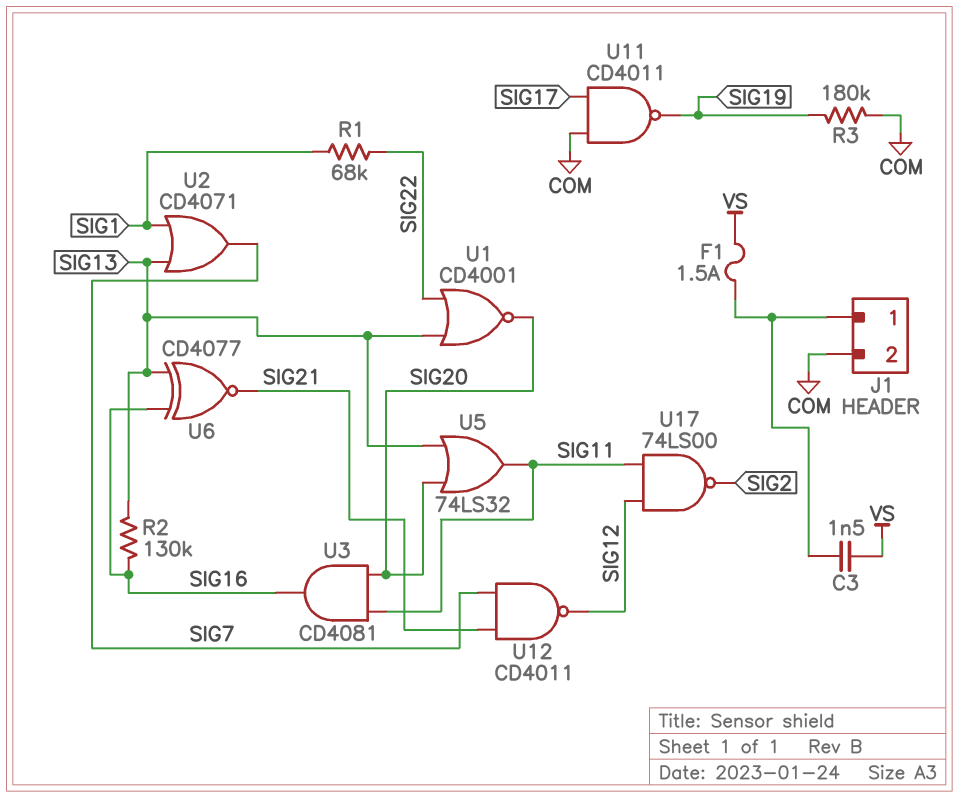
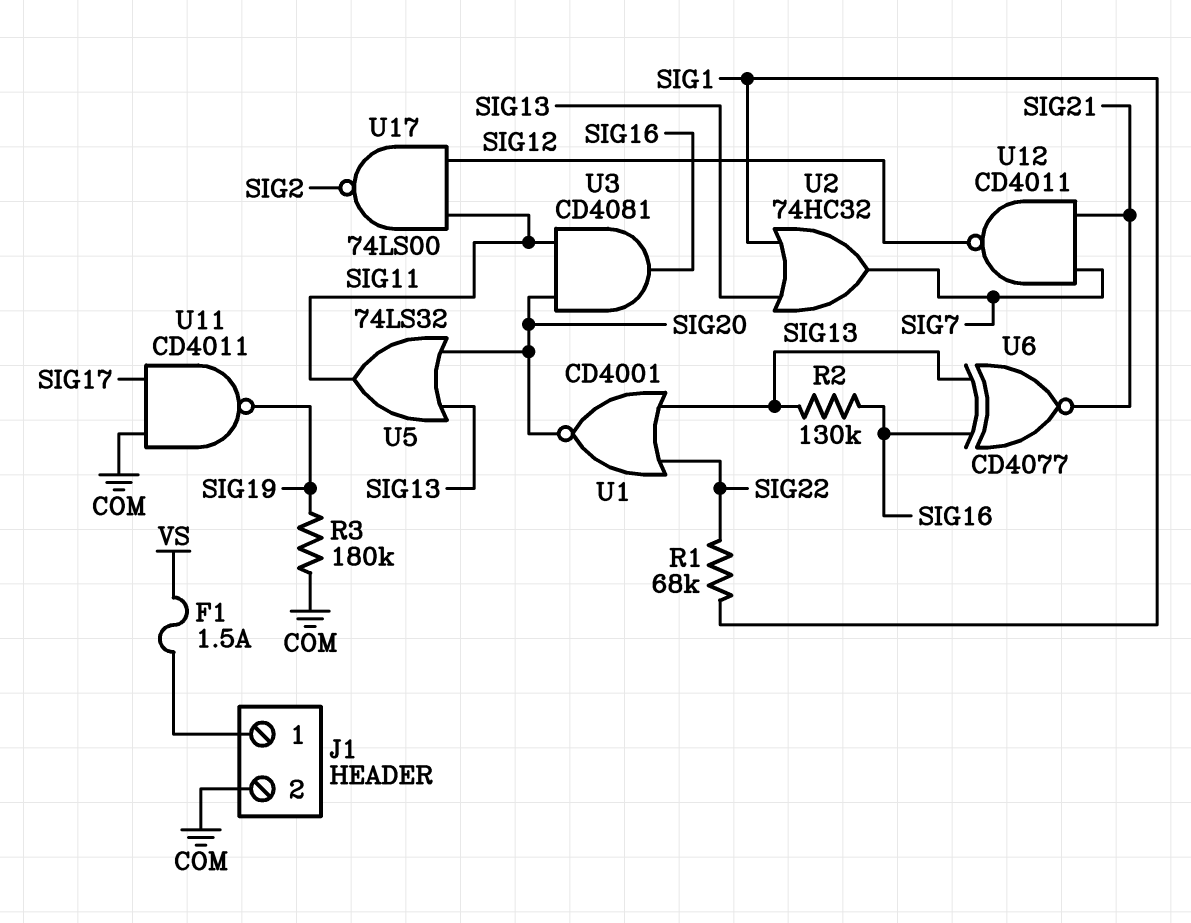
C3: 1.5nF (J1/1, VS) -> none
U2: OR CD4071 (in SIG1, in SIG13, out SIG7) -> OR 74HC32 (in SIG1, in SIG13, out SIG7)

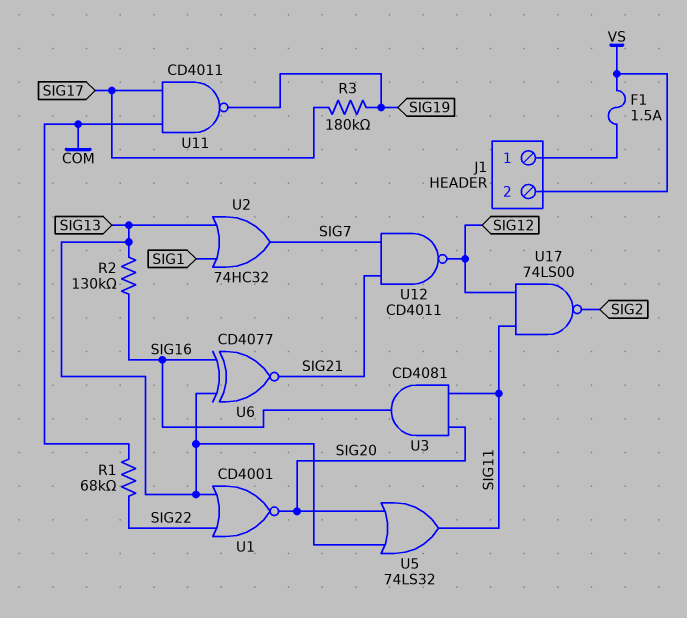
J1 pin 2: COM -> VS
R1: 68k (SIG1, SIG22) -> 68k (COM, SIG22)
R3: 180k (COM, SIG19) -> 180k (SIG17, SIG19)

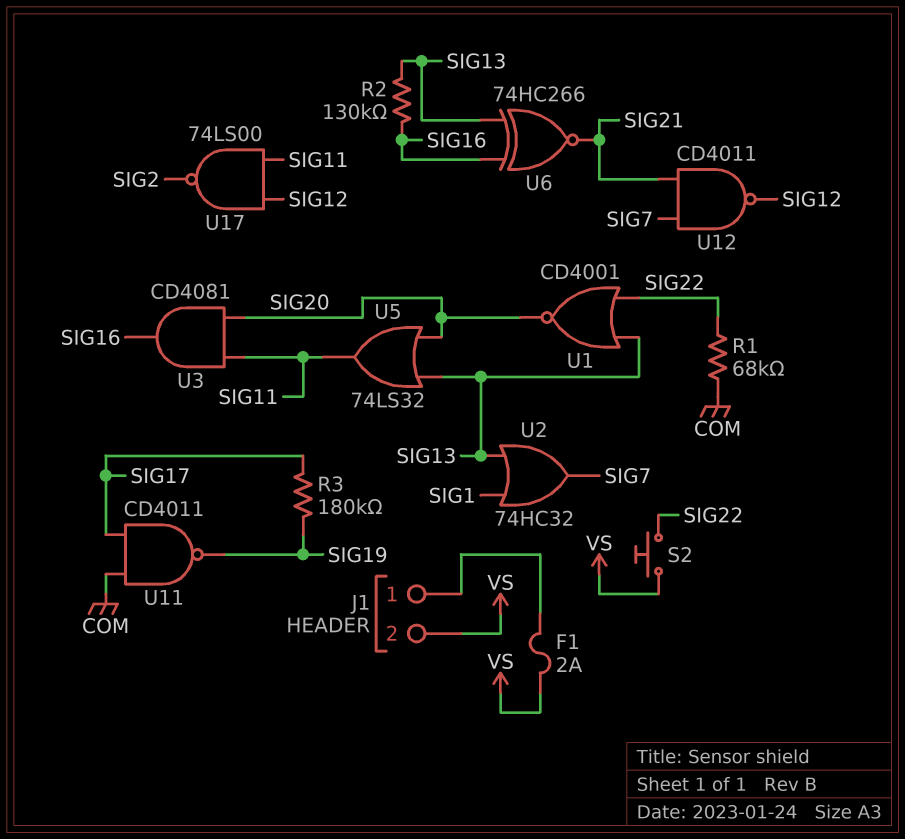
F1: 1.5A (J1/1, VS) -> 2A (J1/1, VS)
S2: none -> button (SIG22, VS)
U6: XNOR CD4077 (in SIG13, in SIG16, out SIG21) -> XNOR 74HC266 (in SIG13, in SIG16, out SIG21)

